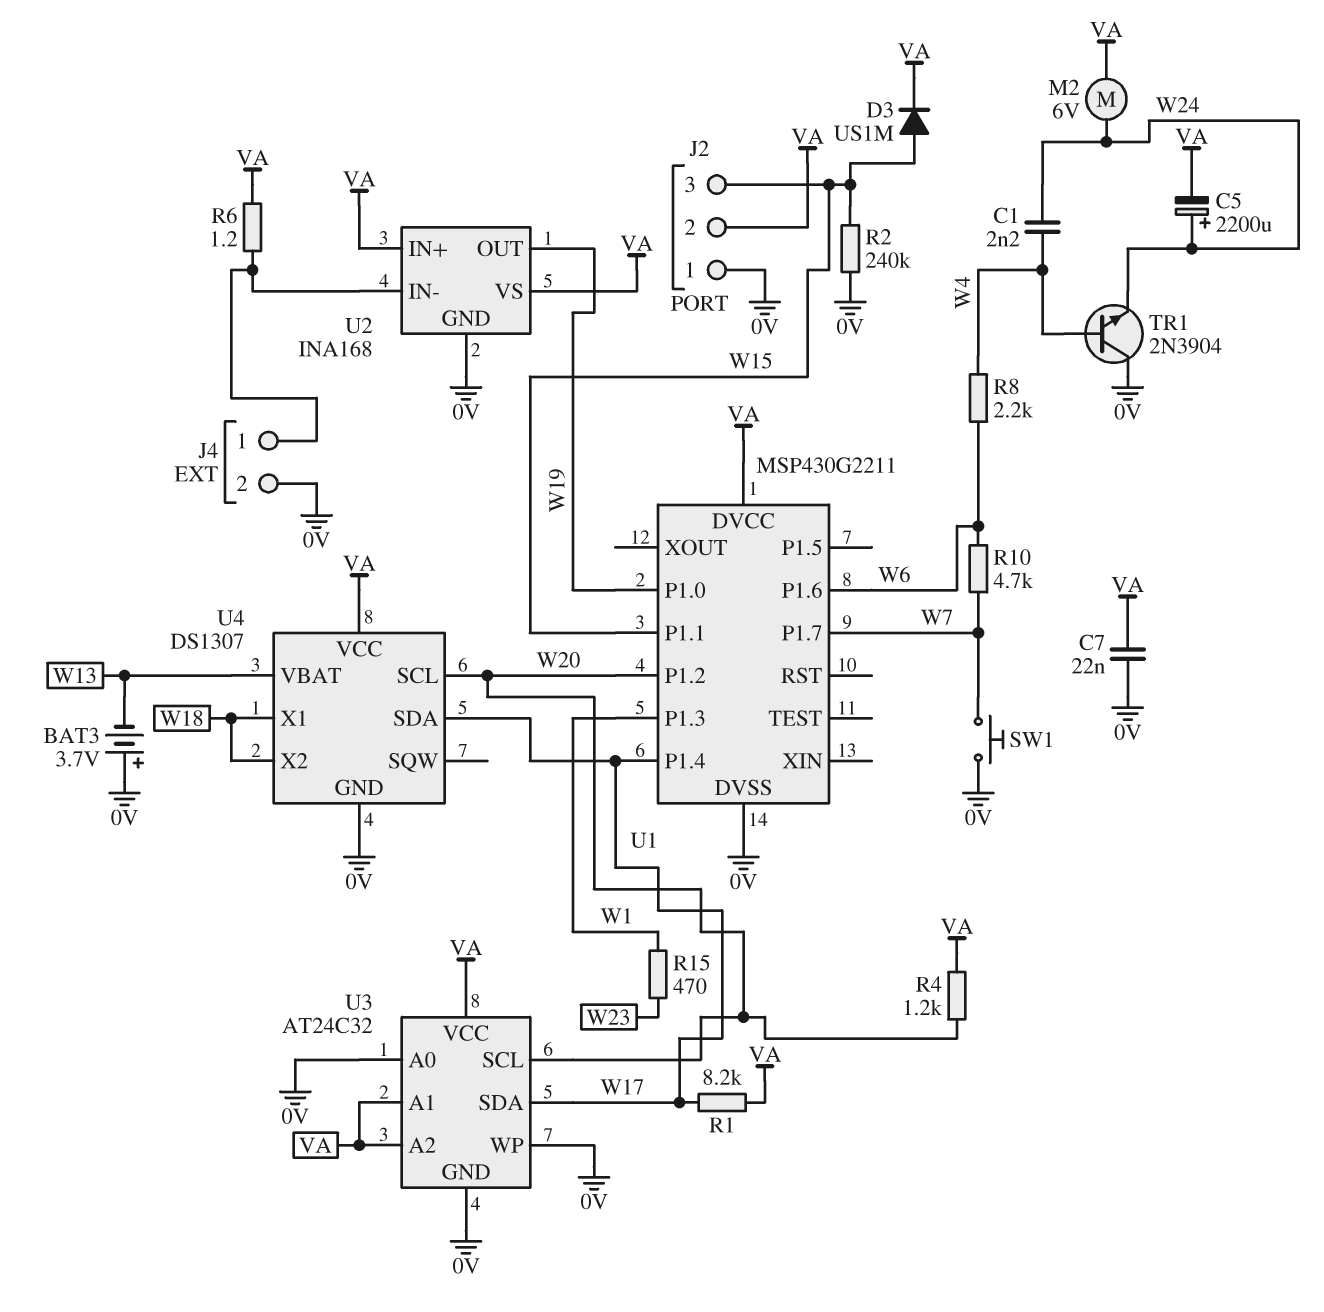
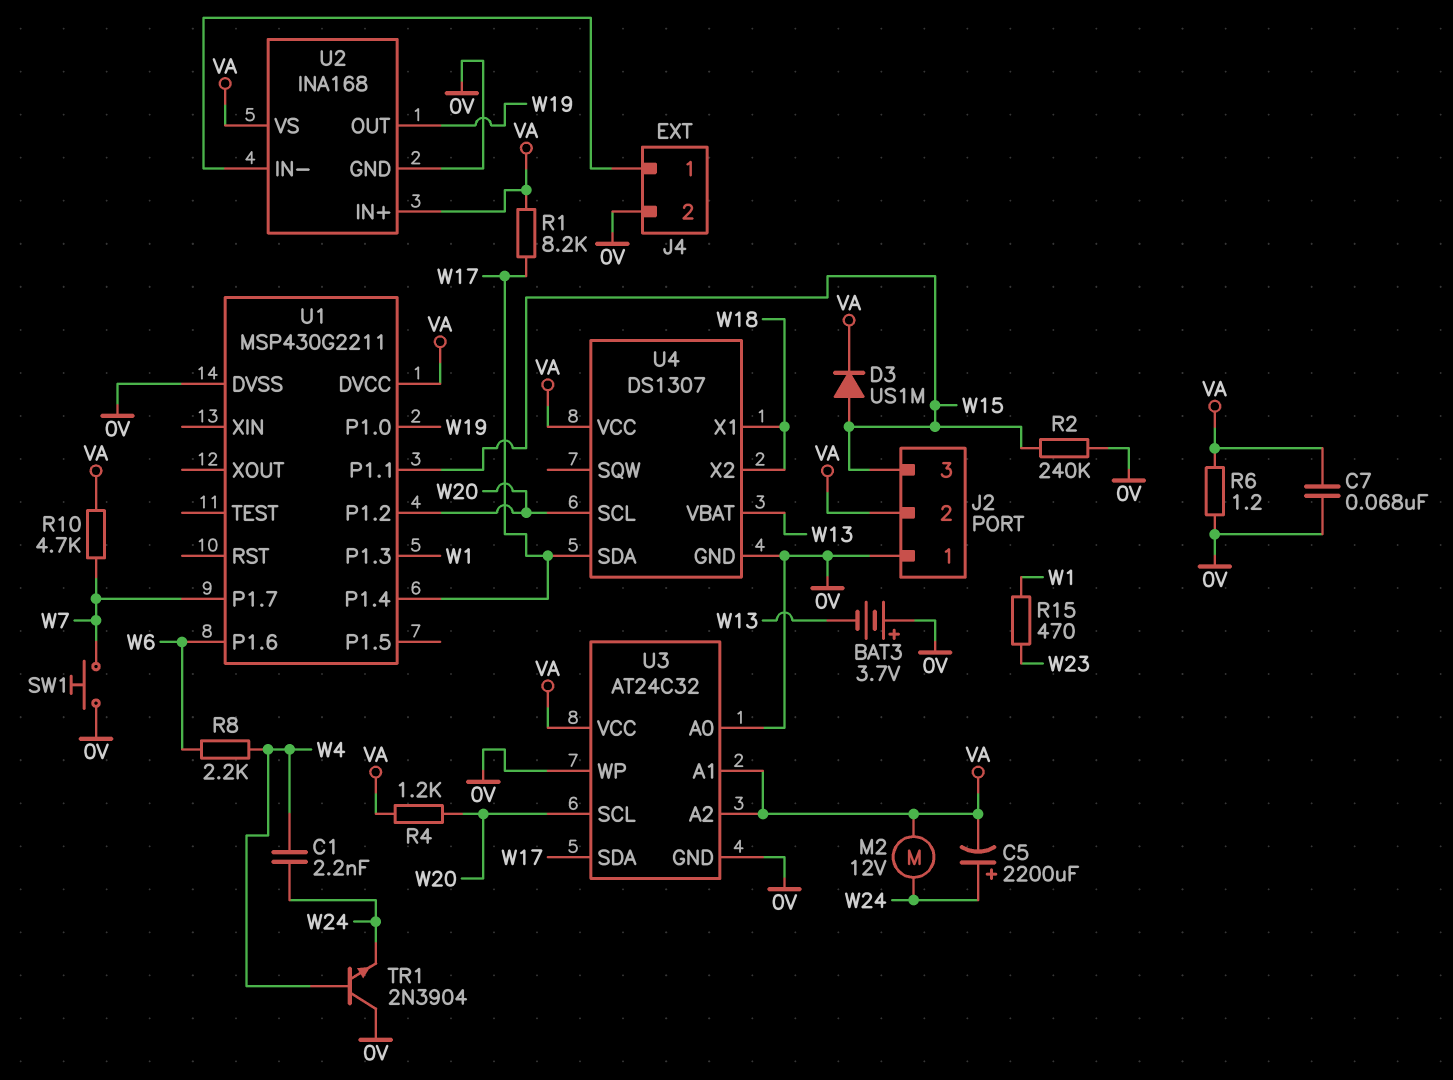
C7: 22nF (0V, VA) -> 68nF (0V, VA)
M2: motor 6V (VA, W24) -> motor 12V (VA, W24)
R6: 1.2 (J4/1, VA) -> 1.2 (0V, VA)
R10: 4.7k (W6, W7) -> 4.7k (VA, W7)

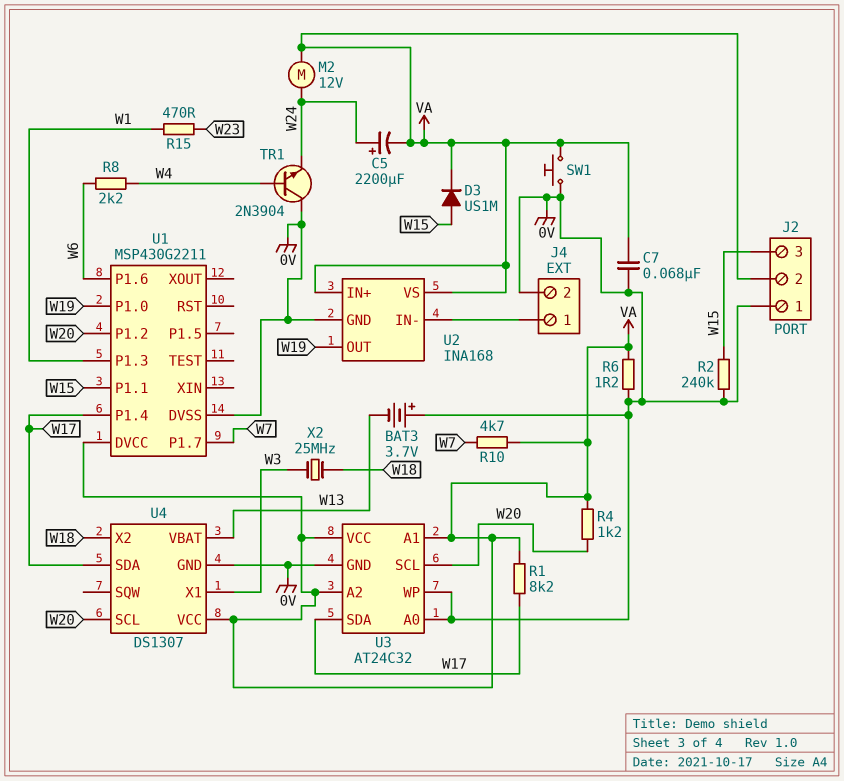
C1: 2.2nF (W4, W24) -> none
SW1: button (0V, W7) -> button (0V, VA)
U4 pin X1: W18 -> W3
X2: none -> 25MHz (W3, W18)

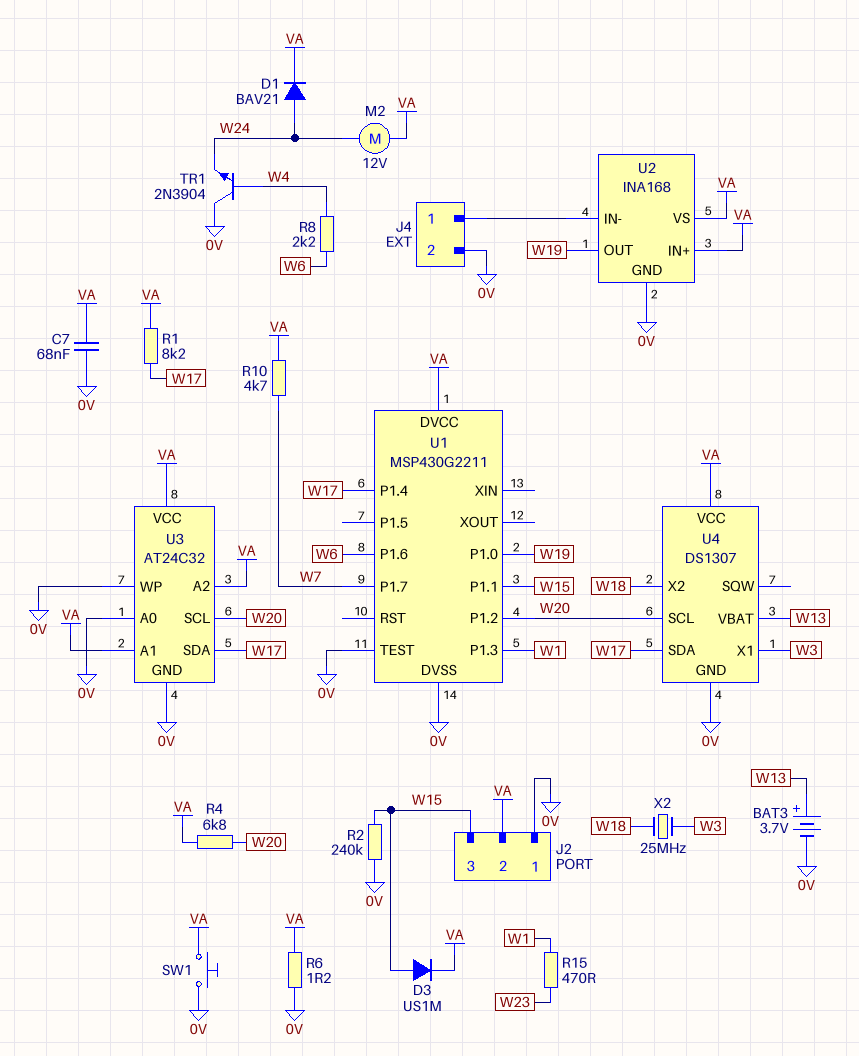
BAT3: 3.7V (plus 0V, minus W13) -> 3.7V (plus W13, minus 0V)
C5: 2200uF (plus W24, minus VA) -> none
D1: none -> diode BAV21 (A W24, K VA)
R4: 1.2k (VA, W20) -> 6.8k (VA, W20)
U1 pin TEST: none -> 0V

